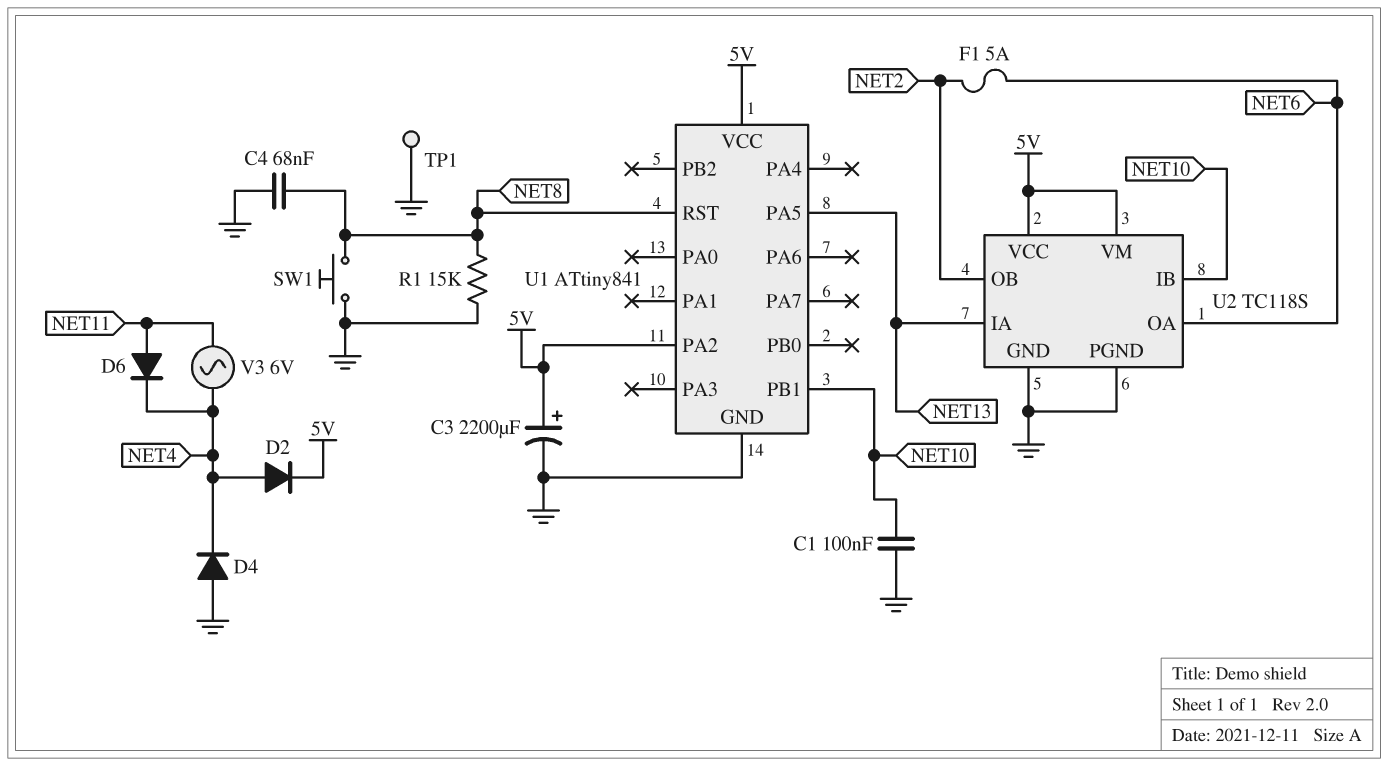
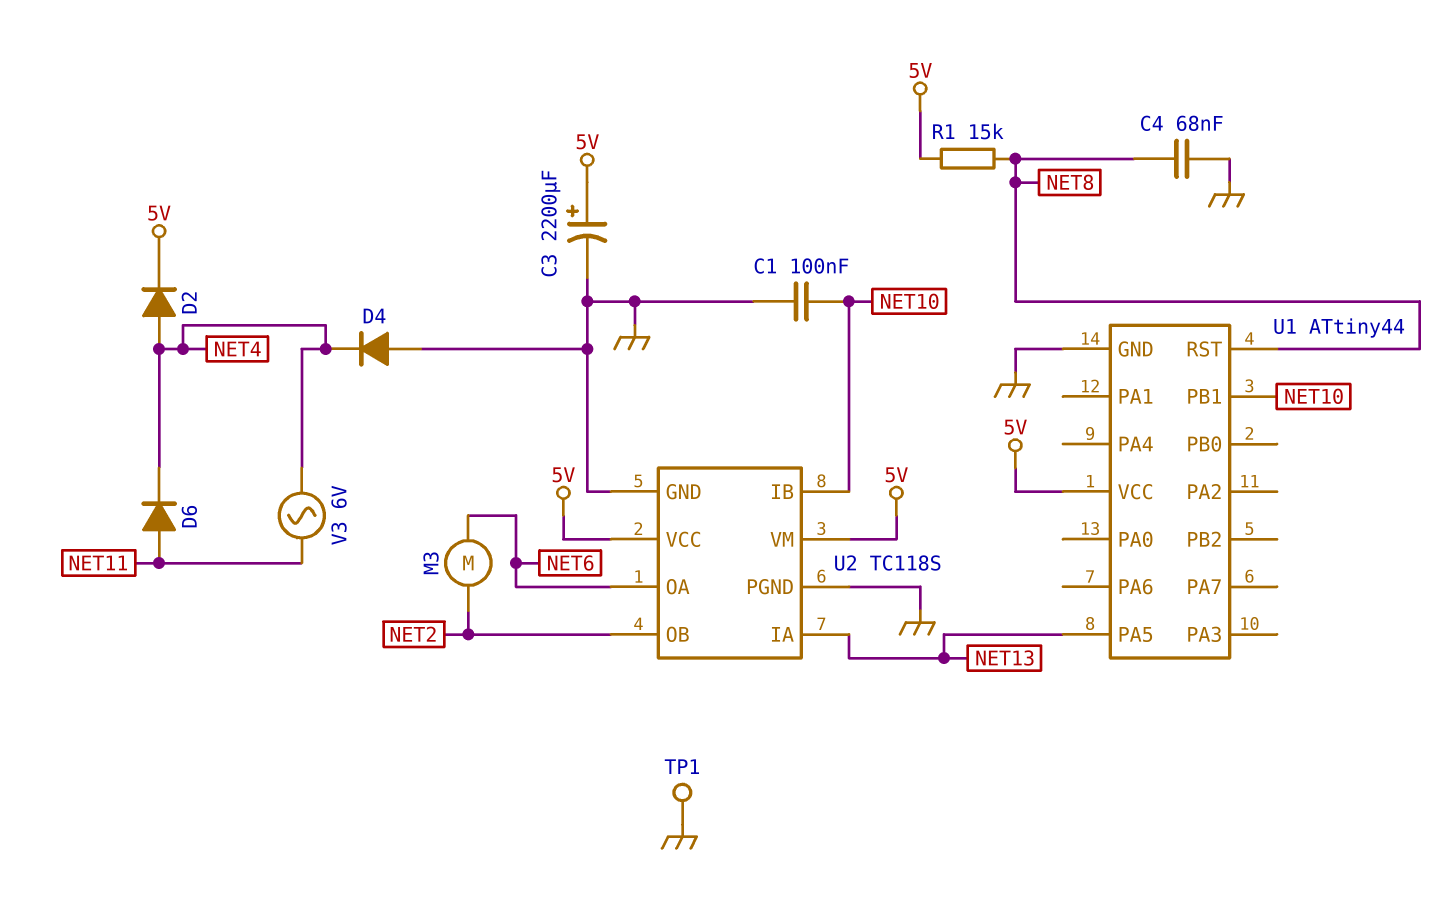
F1: 5A (NET2, NET6) -> none
M3: none -> motor (NET2, NET6)
R1: 15k (GND, NET8) -> 15k (5V, NET8)
SW1: button (GND, NET8) -> none
U1: ATtiny841 -> ATtiny44
U1 pin PA2: 5V -> none

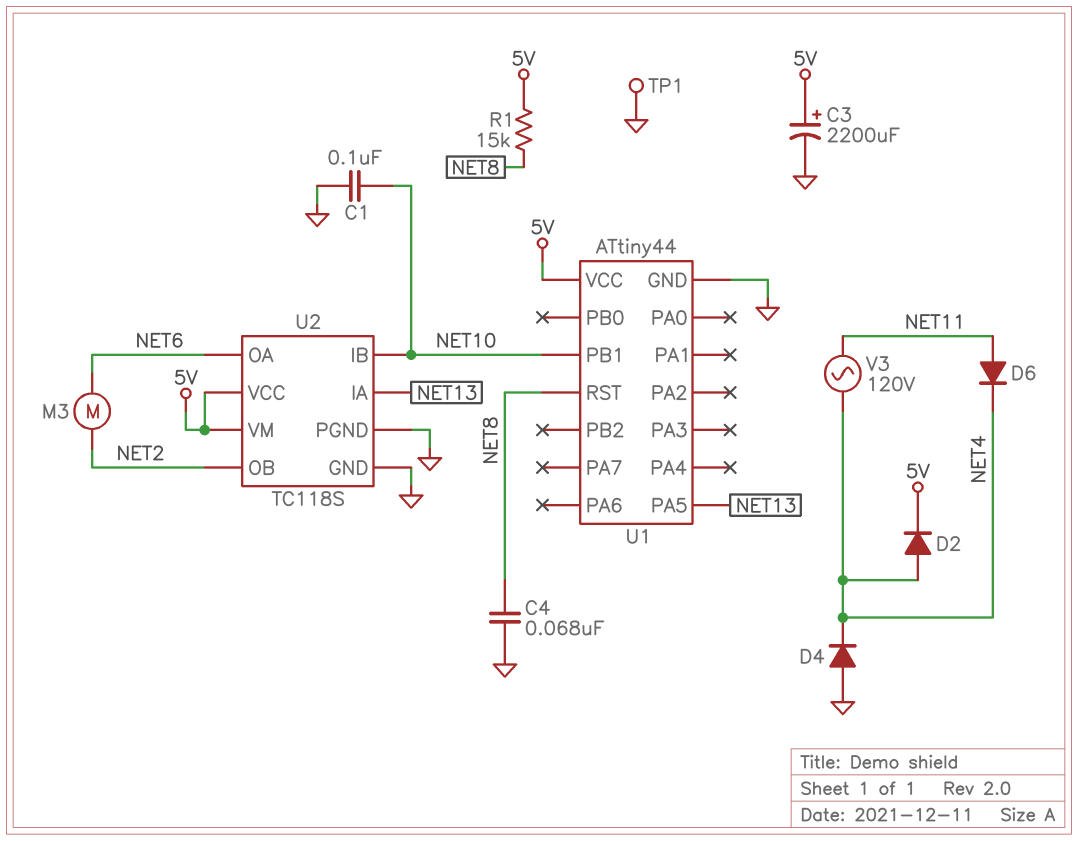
V3: AC 6V (NET4, NET11) -> AC 120V (NET4, NET11)

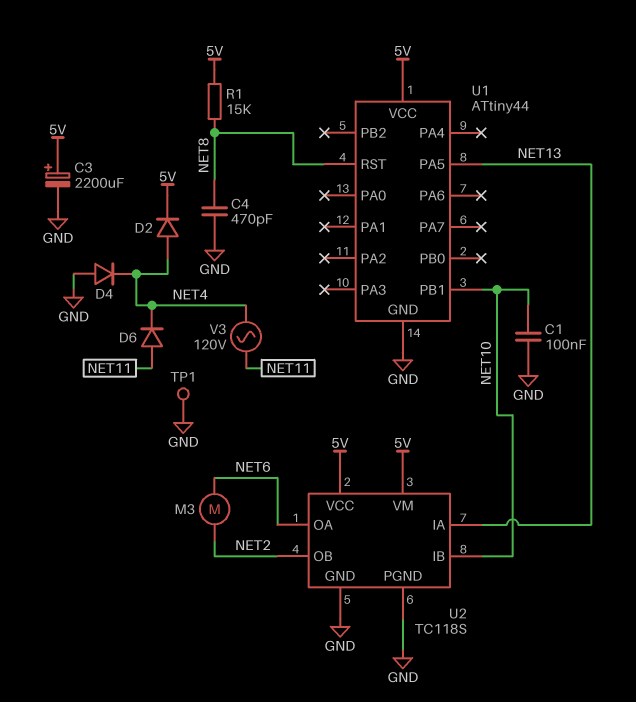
C4: 68nF (GND, NET8) -> 470pF (GND, NET8)

